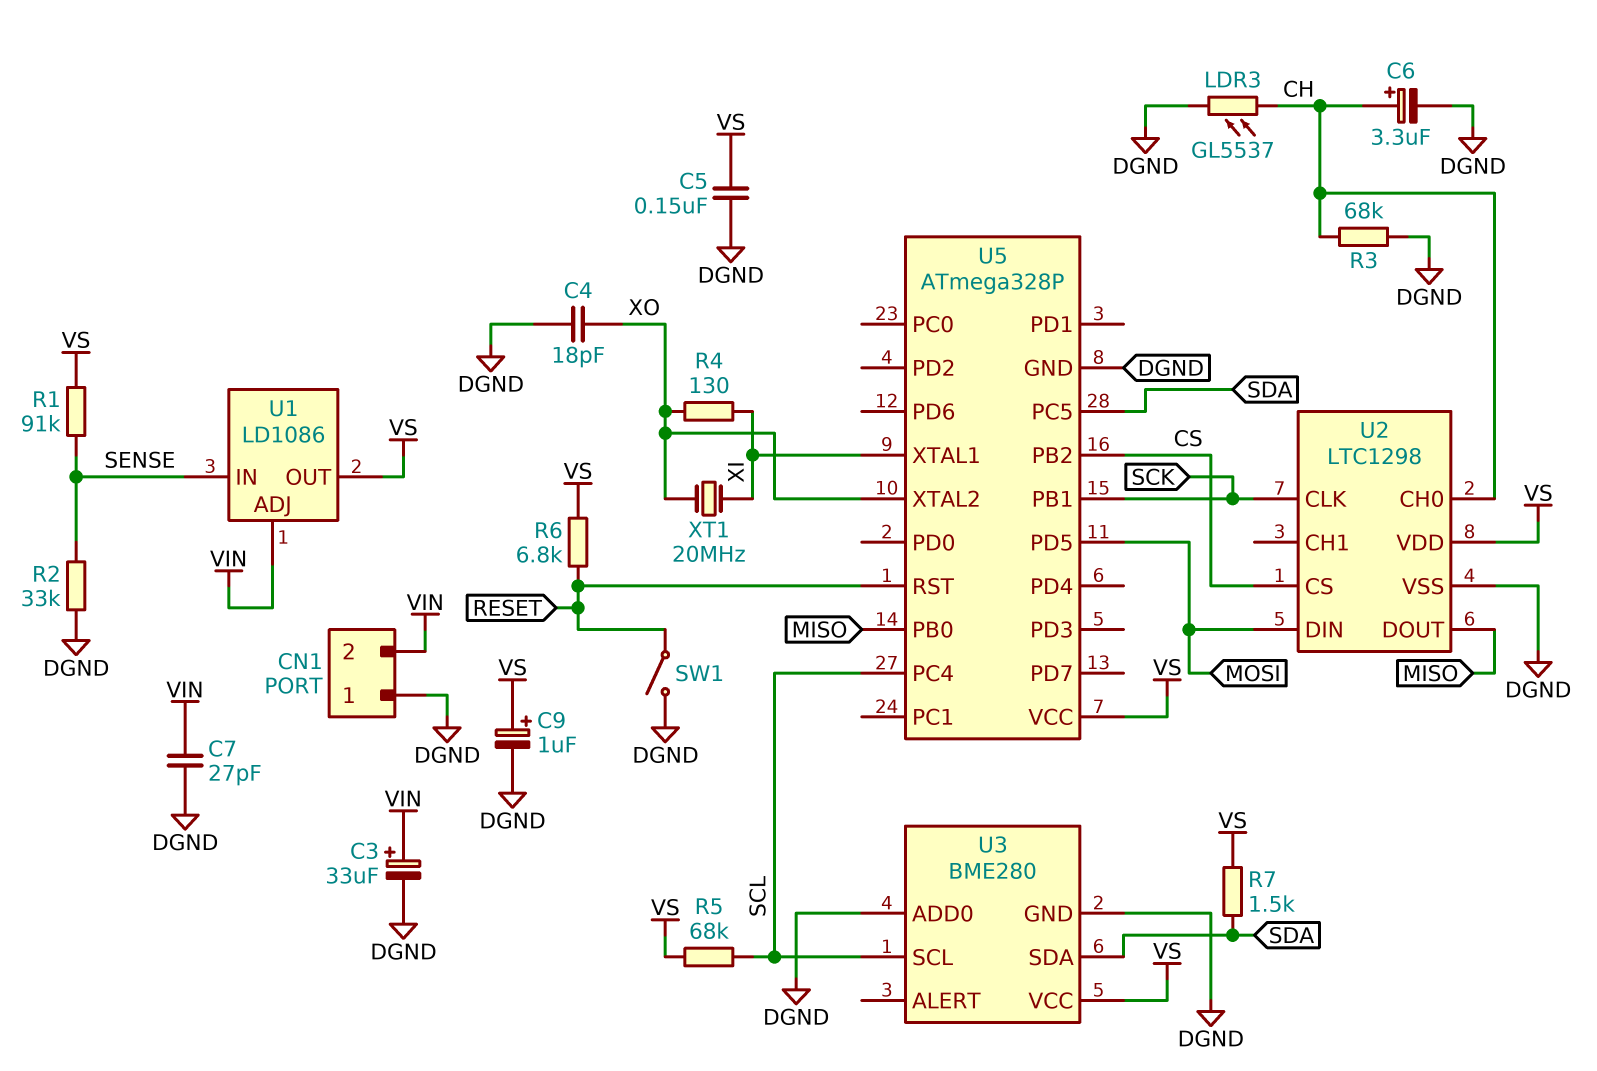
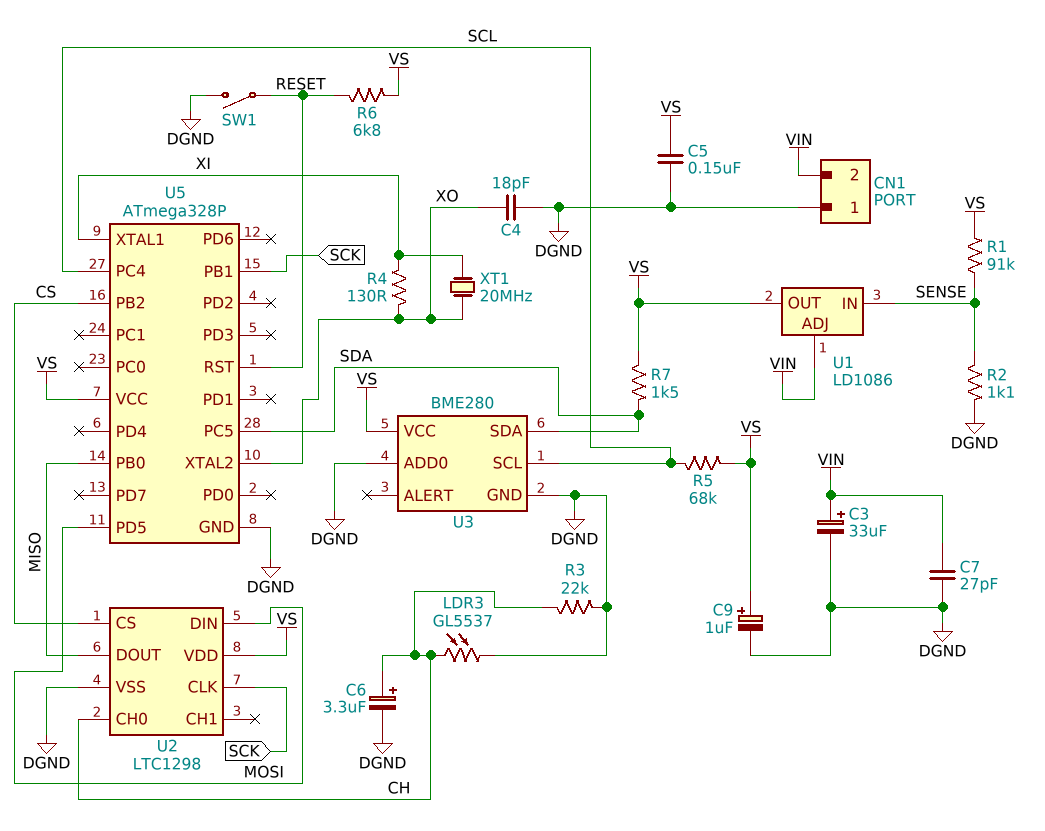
R2: 33k (DGND, SENSE) -> 1.1k (DGND, SENSE)
R3: 68k (CH, DGND) -> 22k (CH, DGND)

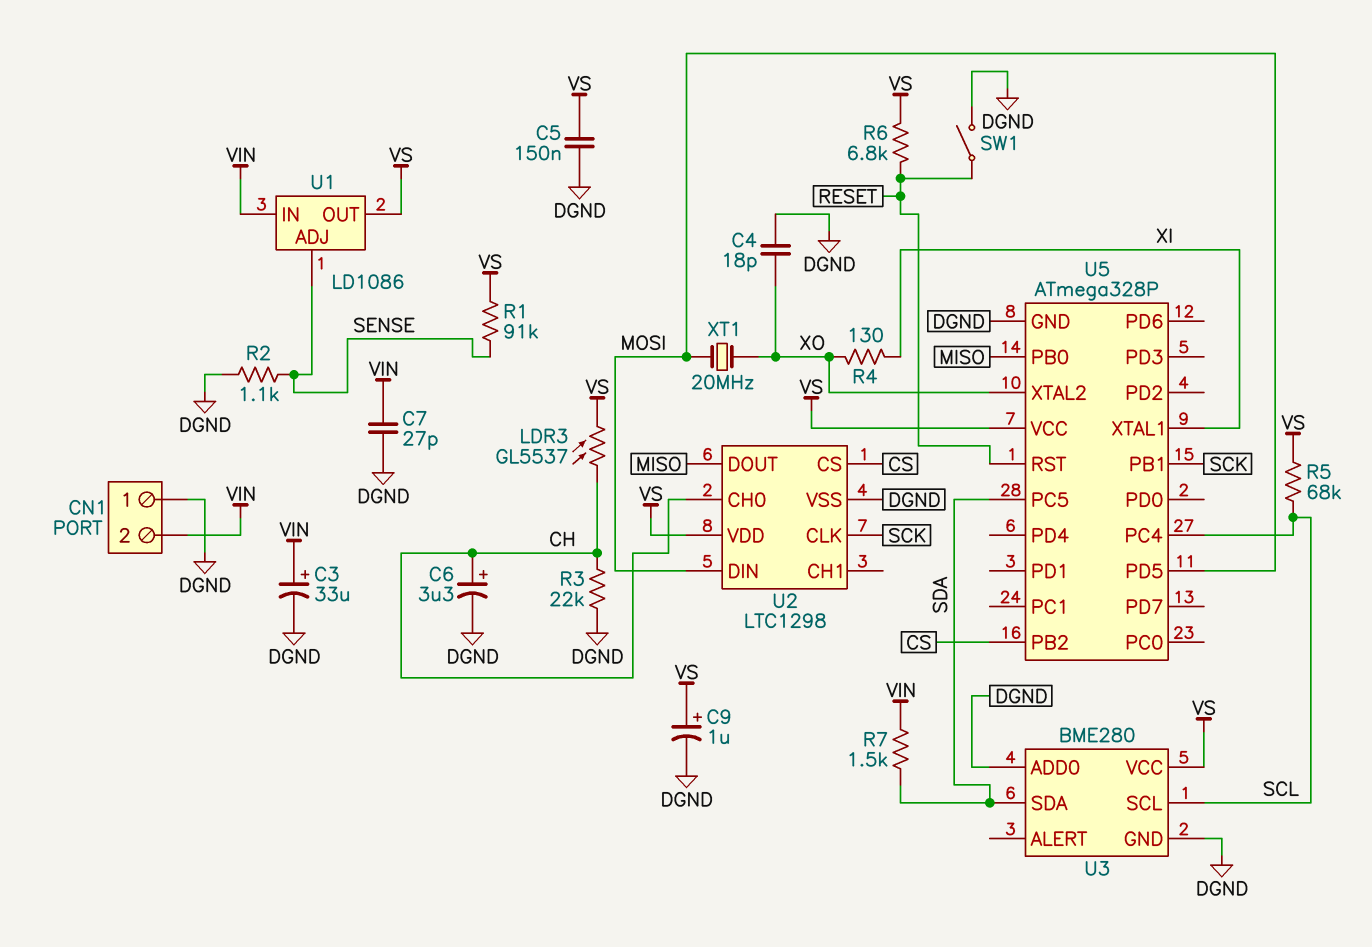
LDR3: GL5537 (CH, DGND) -> GL5537 (CH, VS)
R7: 1.5k (SDA, VS) -> 1.5k (SDA, VIN)
U1 pin ADJ: VIN -> SENSE
U1 pin IN: SENSE -> VIN
XT1: 20MHz (XI, XO) -> 20MHz (MOSI, XO)

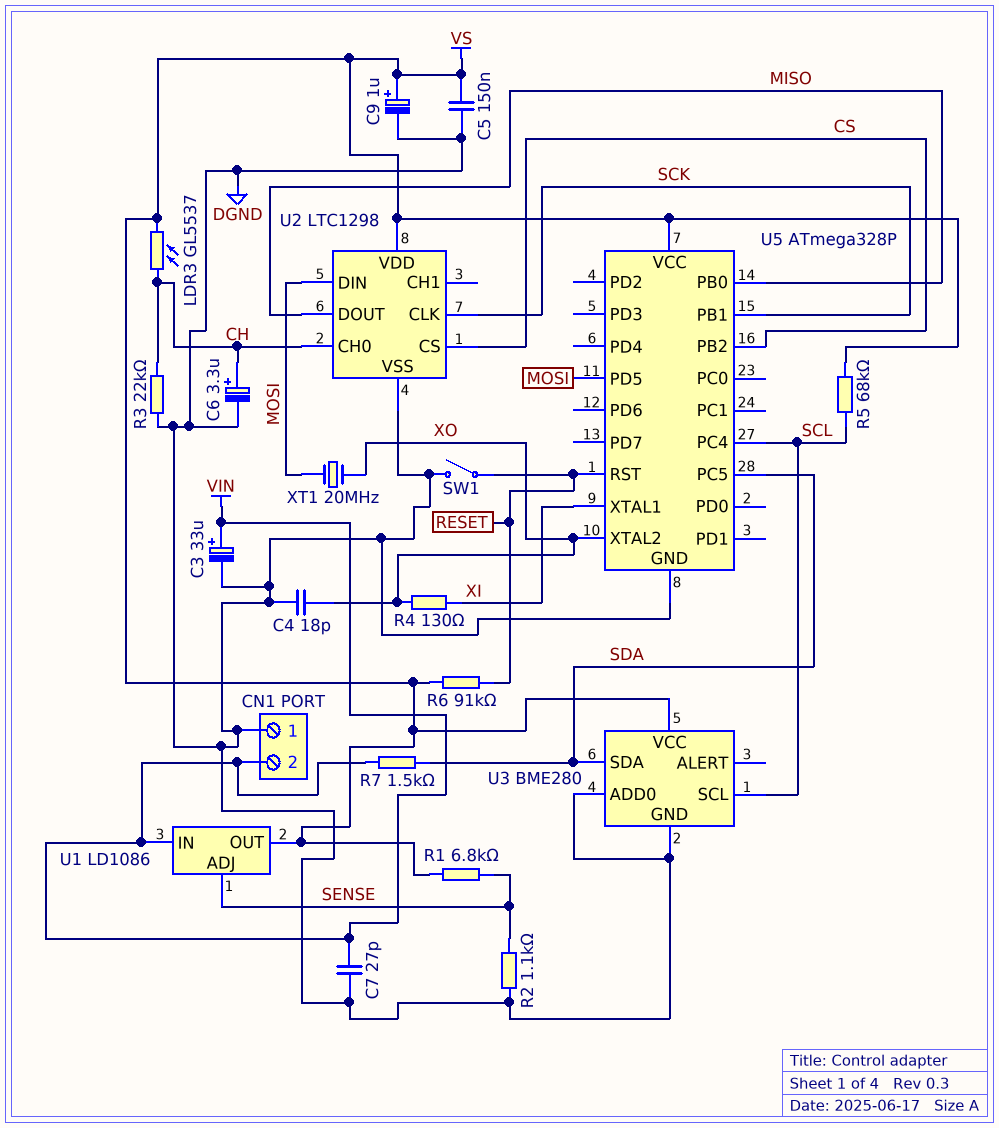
R1: 91k (SENSE, VS) -> 6.8k (SENSE, VS)
R6: 6.8k (RESET, VS) -> 91k (RESET, VS)

